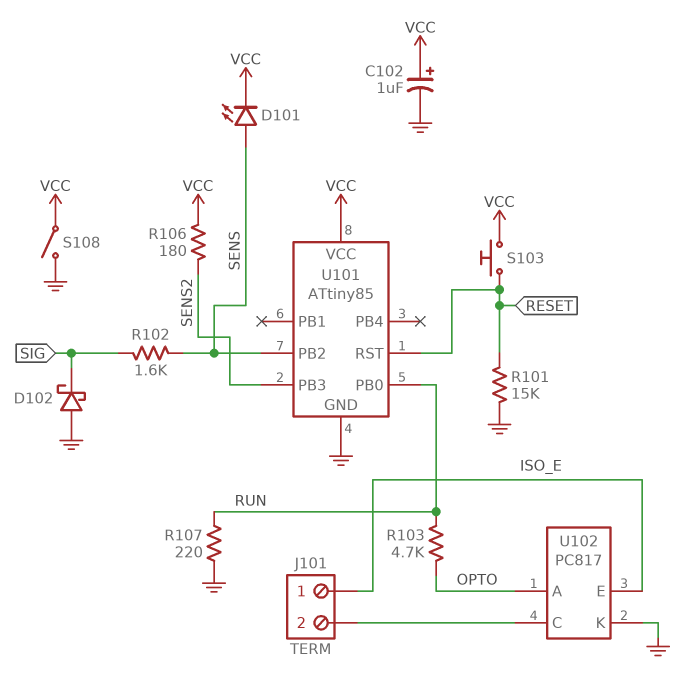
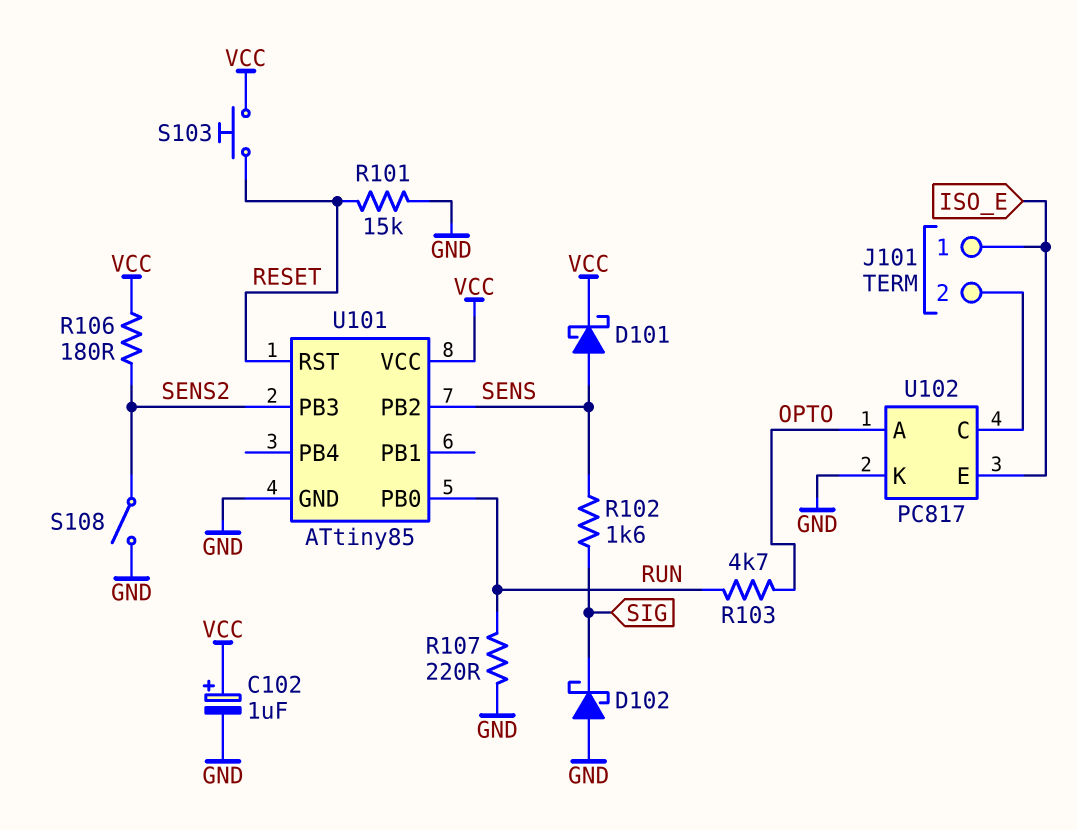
D101: LED (A SENS, K VCC) -> schottky (A SENS, K VCC)
S108: switch (GND, VCC) -> switch (GND, SENS2)

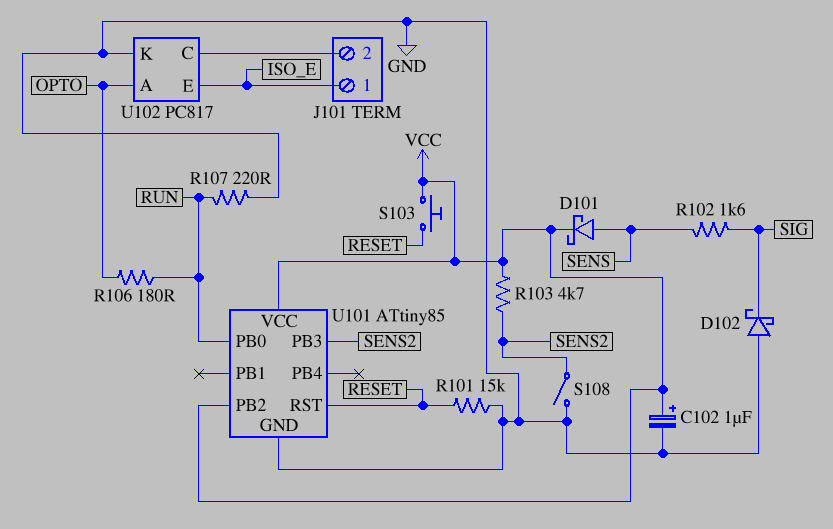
R103: 4.7k (OPTO, RUN) -> 4.7k (SENS2, VCC)
R106: 180 (SENS2, VCC) -> 180 (OPTO, RUN)
U101 pin PB2: SENS -> VCC

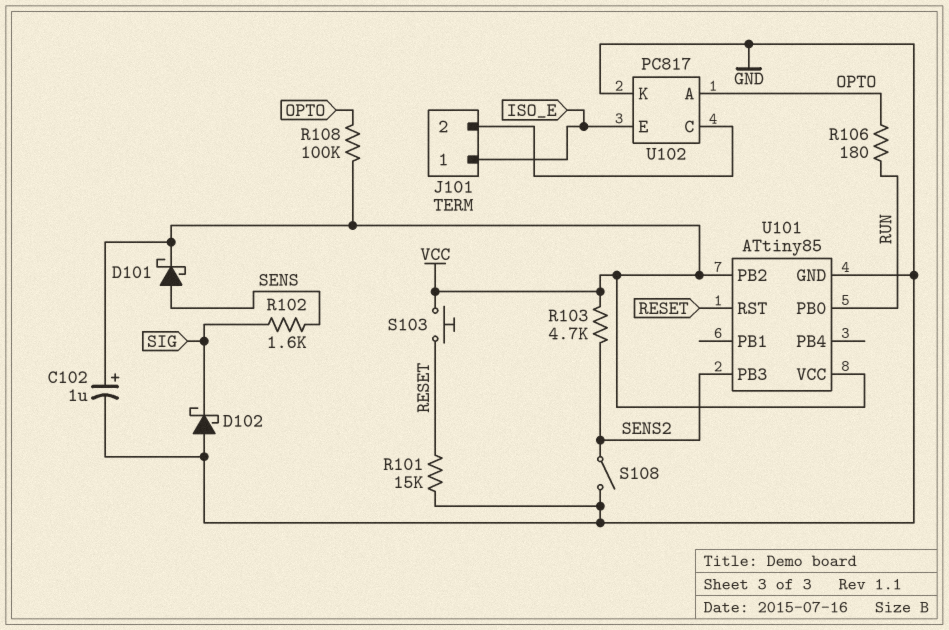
R107: 220 (GND, RUN) -> none
R108: none -> 100k (OPTO, VCC)

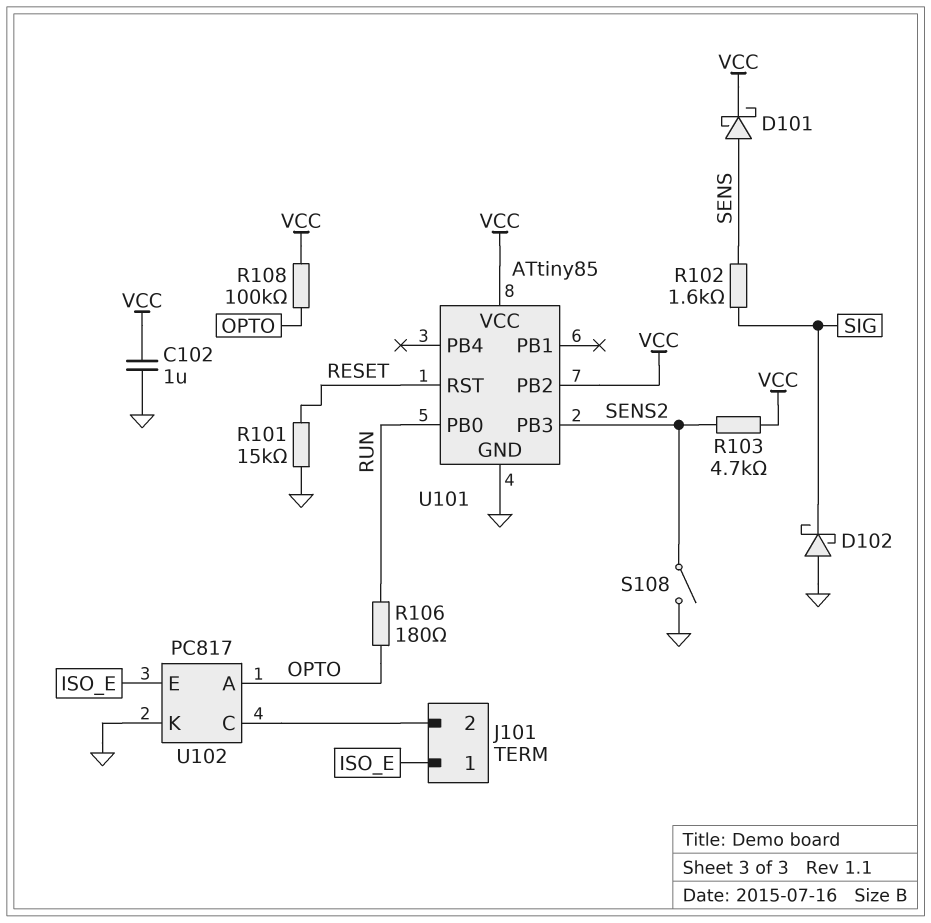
C102: 1uF (plus VCC, minus GND) -> 1uF (GND, VCC)
S103: button (RESET, VCC) -> none

